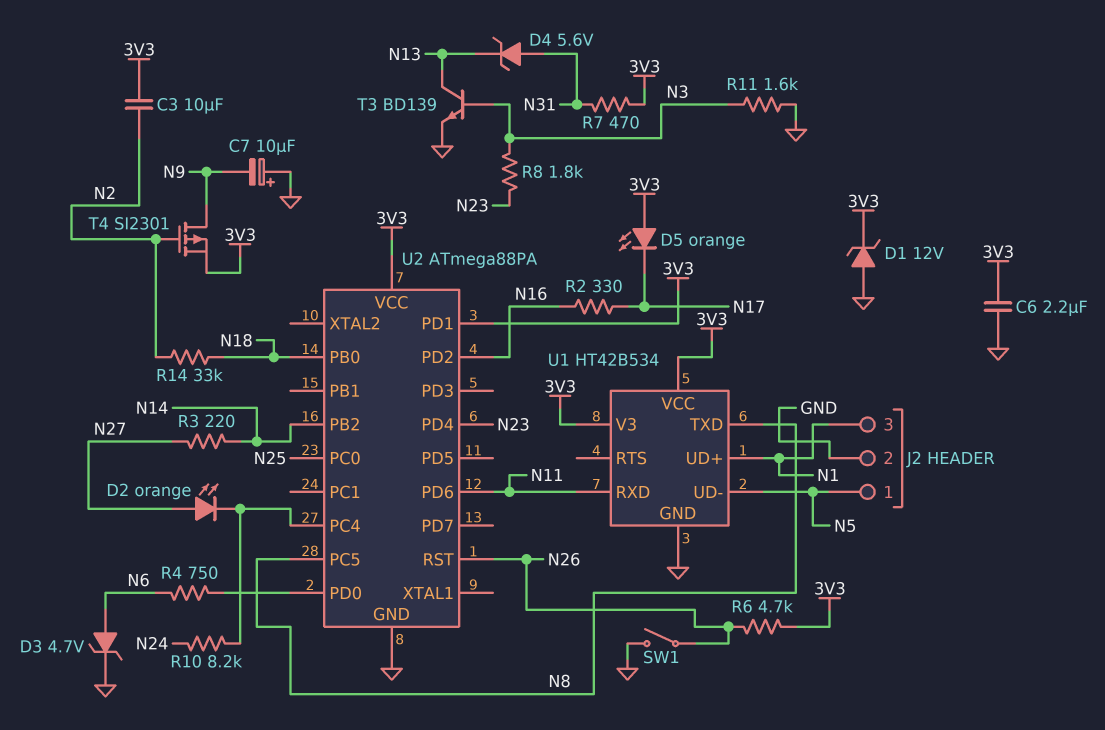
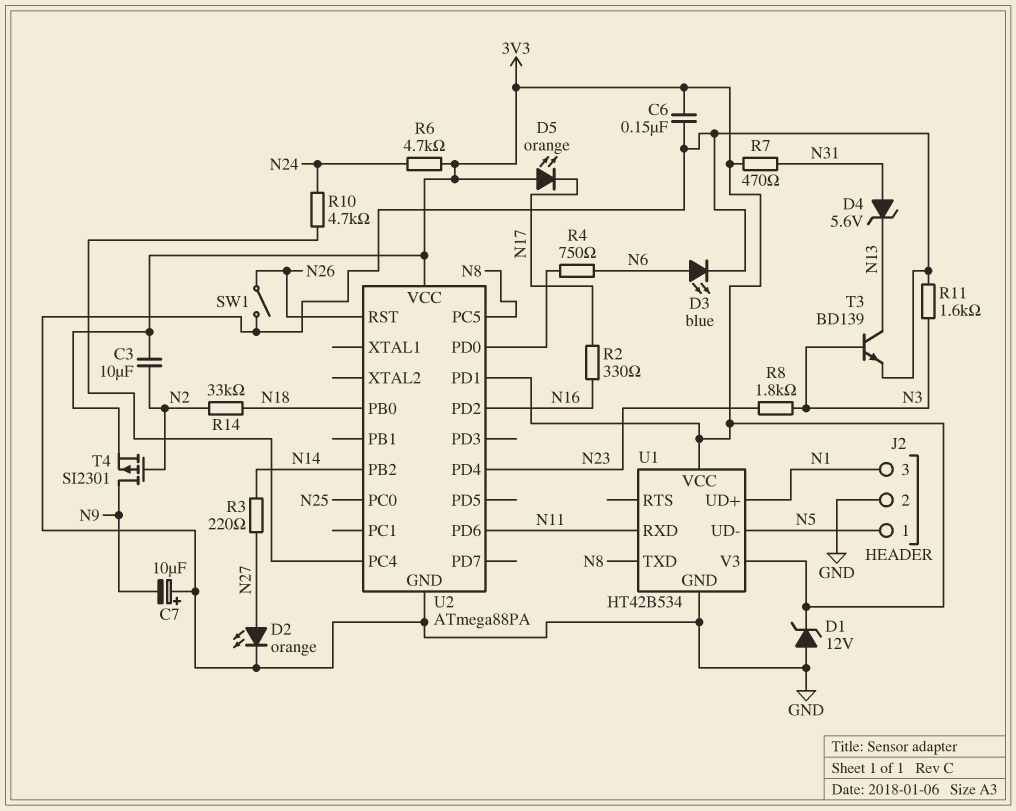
C6: 2.2uF (3V3, GND) -> 150nF (3V3, GND)
D2: LED orange (A N27, K U2/PC4) -> LED orange (A N27, K GND)
D3: zener 4.7V (A N6, K GND) -> LED blue (A N6, K GND)
R6: 4.7k (3V3, N26) -> 4.7k (3V3, N24)
R10: 8.2k (N24, U2/PC4) -> 4.7k (N24, U2/PC4)

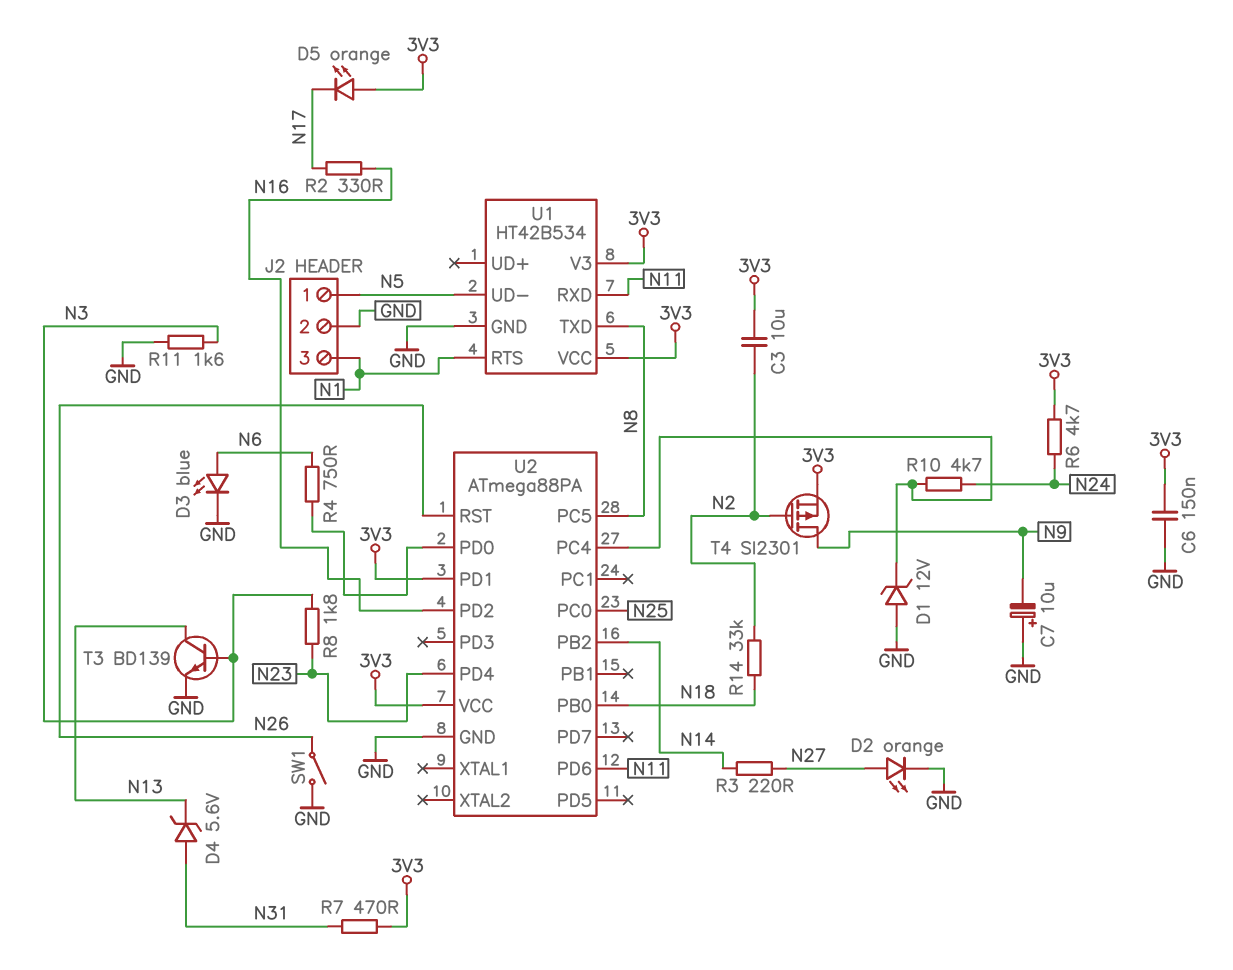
D1: zener 12V (A GND, K 3V3) -> zener 12V (A GND, K U2/PC4)
U1 pin RTS: none -> N1
U1 pin UD+: N1 -> none

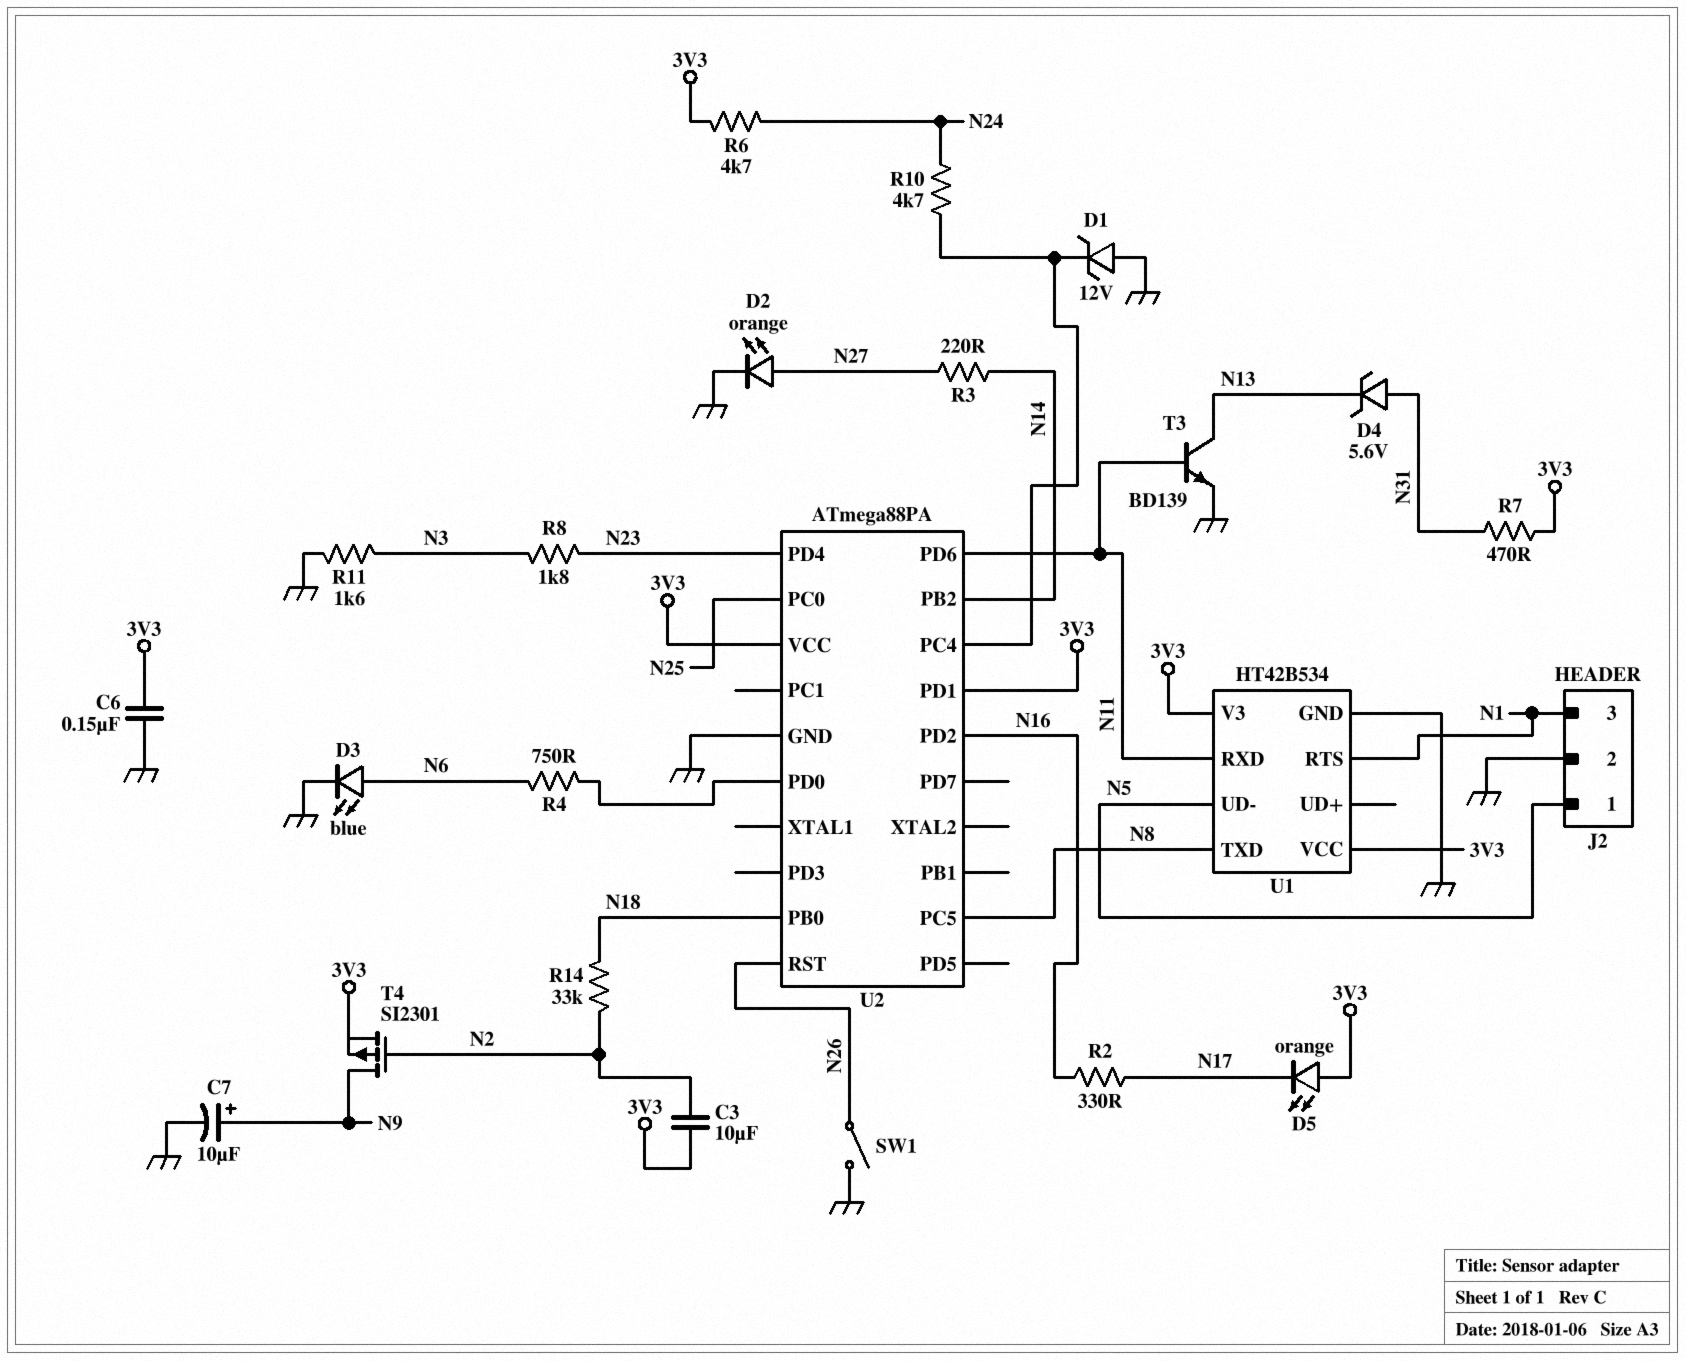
C7: 10uF (plus GND, minus N9) -> 10uF (plus N9, minus GND)
T3: NPN BD139 (B N3, C N13, E GND) -> NPN BD139 (B N11, C N13, E GND)

